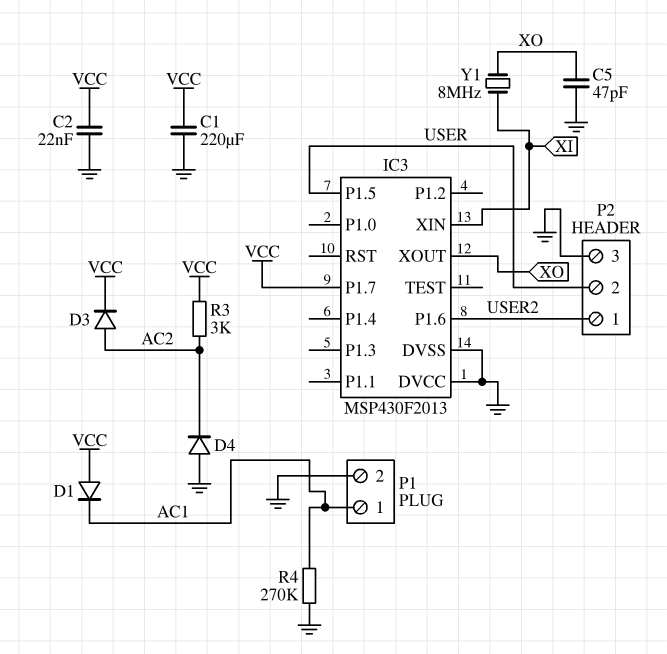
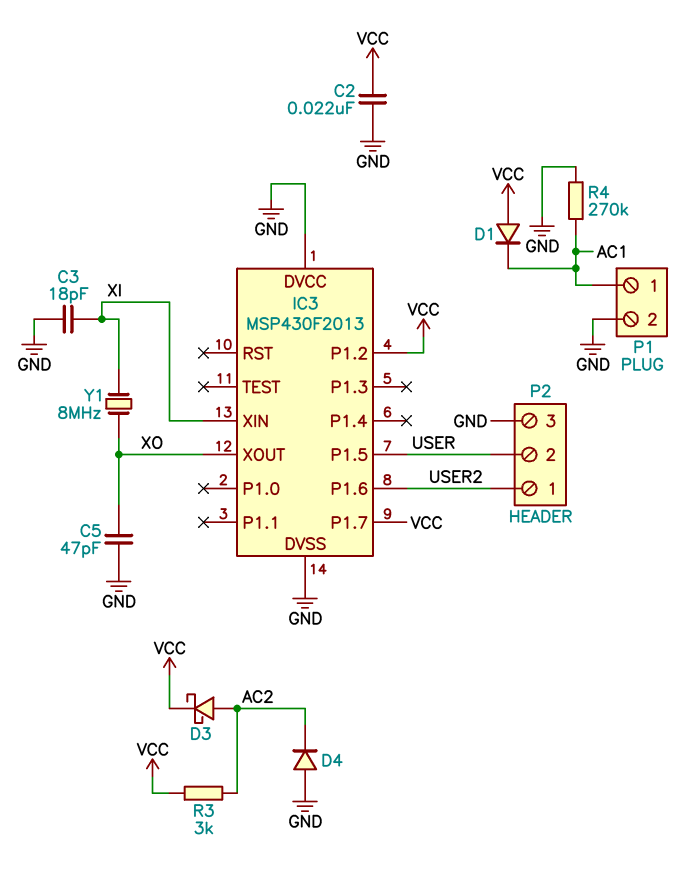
C1: 220uF (GND, VCC) -> none
C3: none -> 18pF (GND, XI)
D3: diode (A AC2, K VCC) -> schottky (A AC2, K VCC)
IC3 pin P1.2: none -> VCC

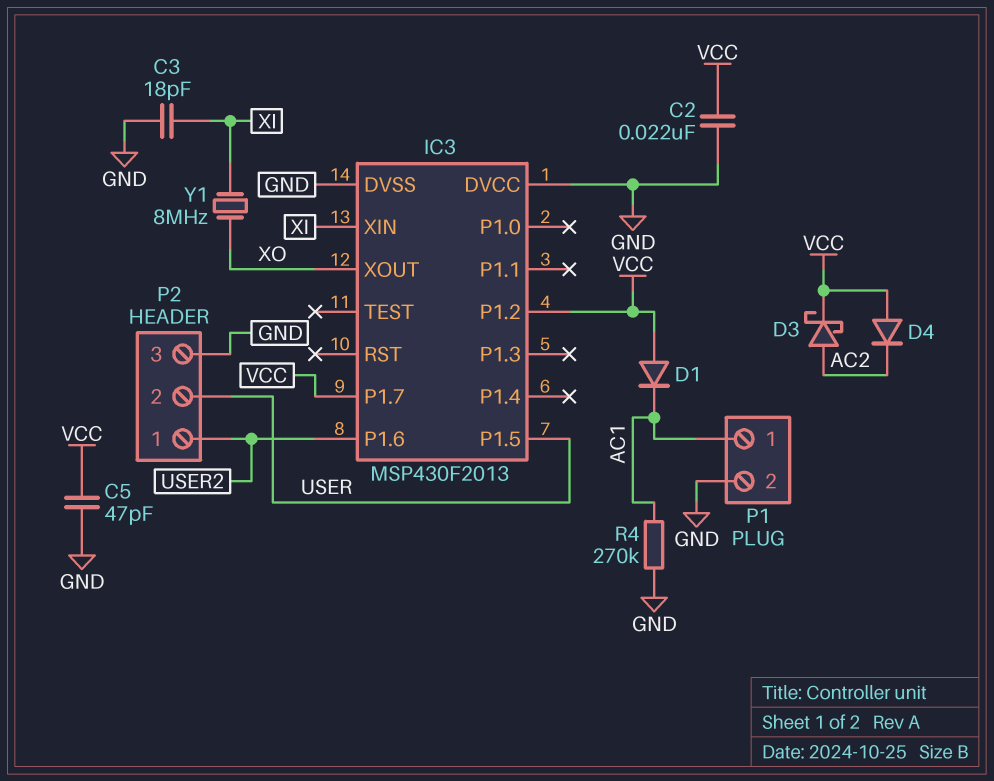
C5: 47pF (GND, XO) -> 47pF (GND, VCC)
D4: diode (A GND, K AC2) -> diode (A VCC, K AC2)
R3: 3k (AC2, VCC) -> none

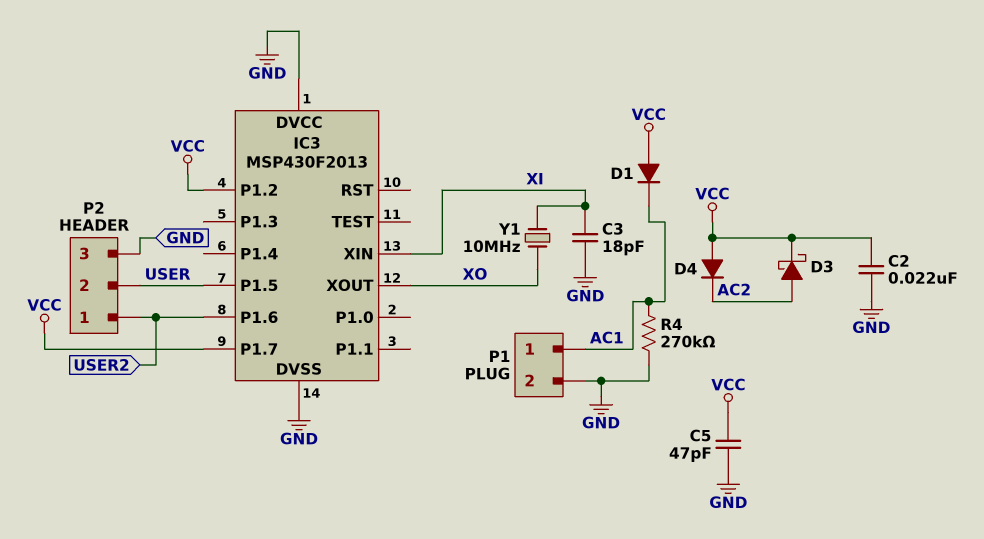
Y1: 8MHz (XI, XO) -> 10MHz (XI, XO)

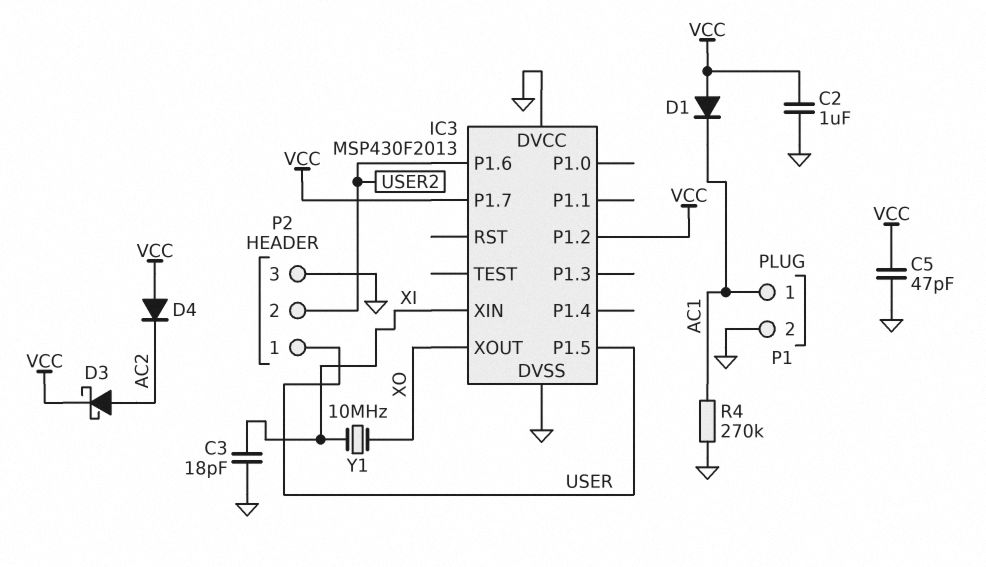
C2: 22nF (GND, VCC) -> 1uF (GND, VCC)
P2 pin 1: USER2 -> USER
P2 pin 2: USER -> USER2

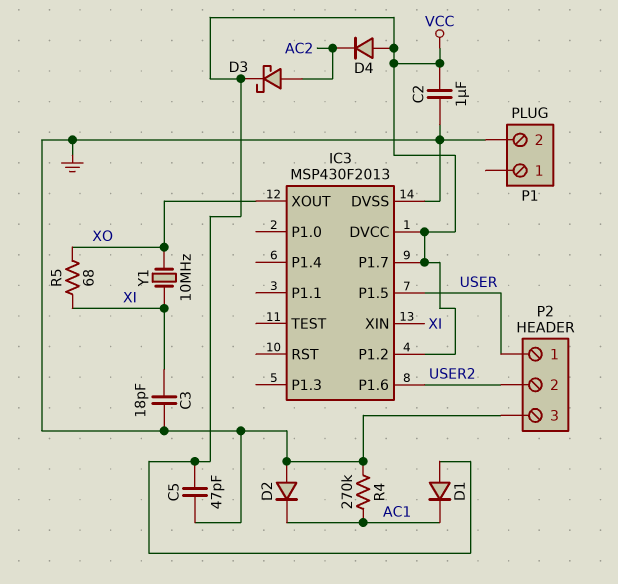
D2: none -> diode (A GND, K AC1)
IC3 pin DVCC: GND -> VCC
P1 pin 1: AC1 -> none
R5: none -> 68 (XI, XO)

